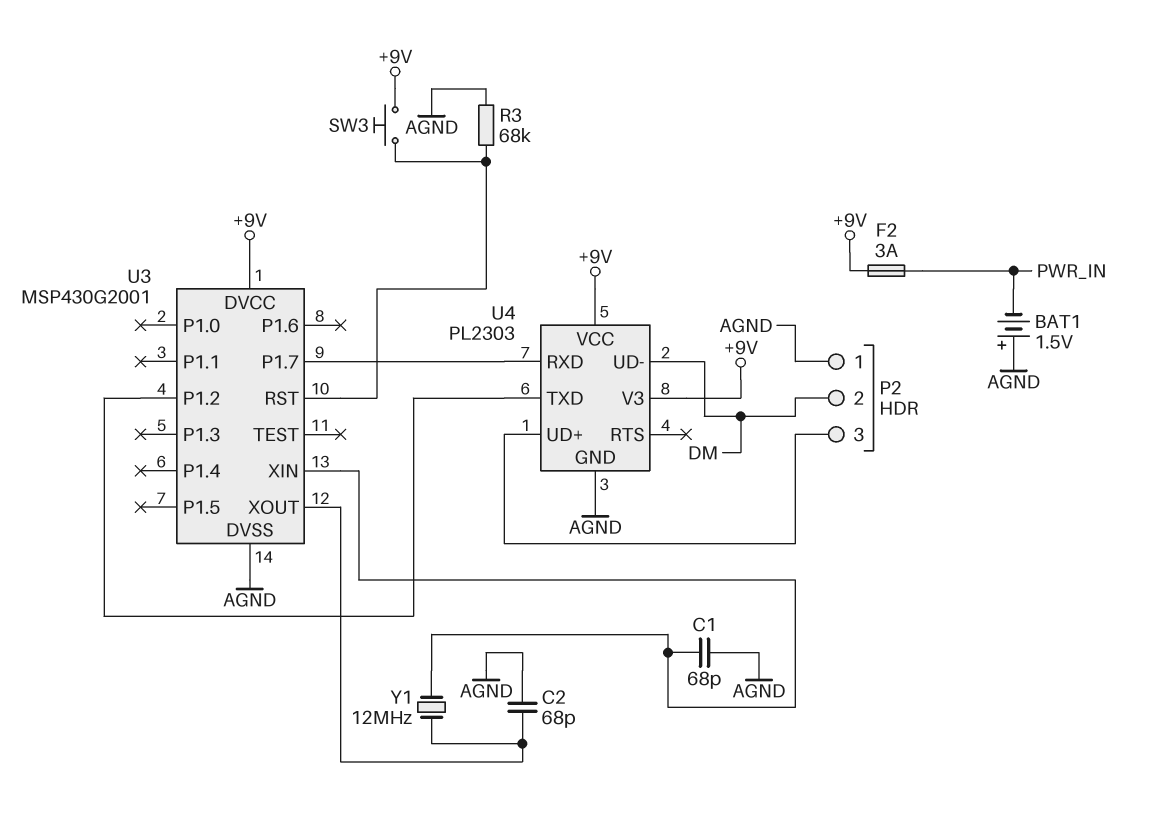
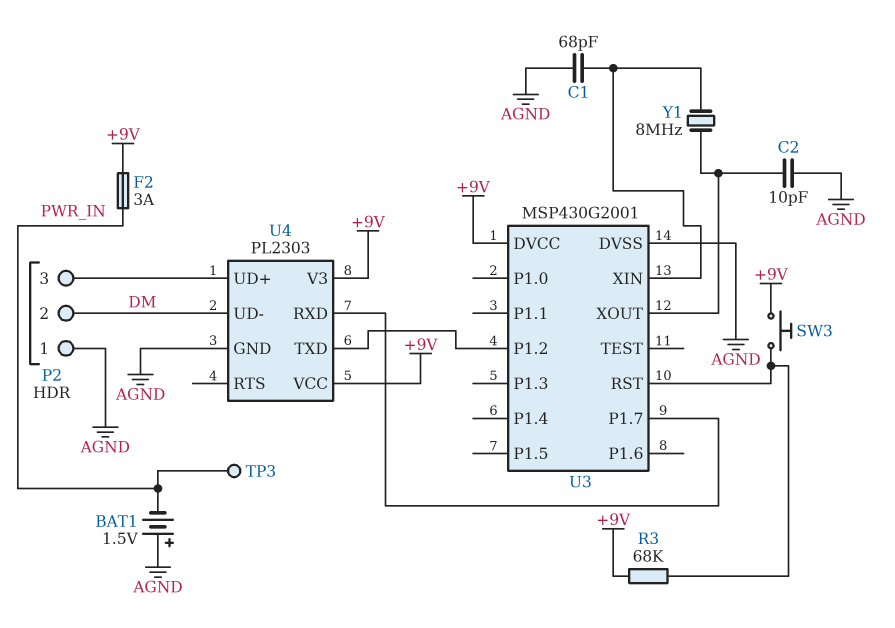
C2: 68pF (AGND, U3/XOUT) -> 10pF (AGND, U3/XOUT)
R3: 68k (AGND, U3/RST) -> 68k (+9V, U3/RST)
TP3: none -> test point (PWR_IN)
Y1: 12MHz (U3/XIN, U3/XOUT) -> 8MHz (U3/XIN, U3/XOUT)

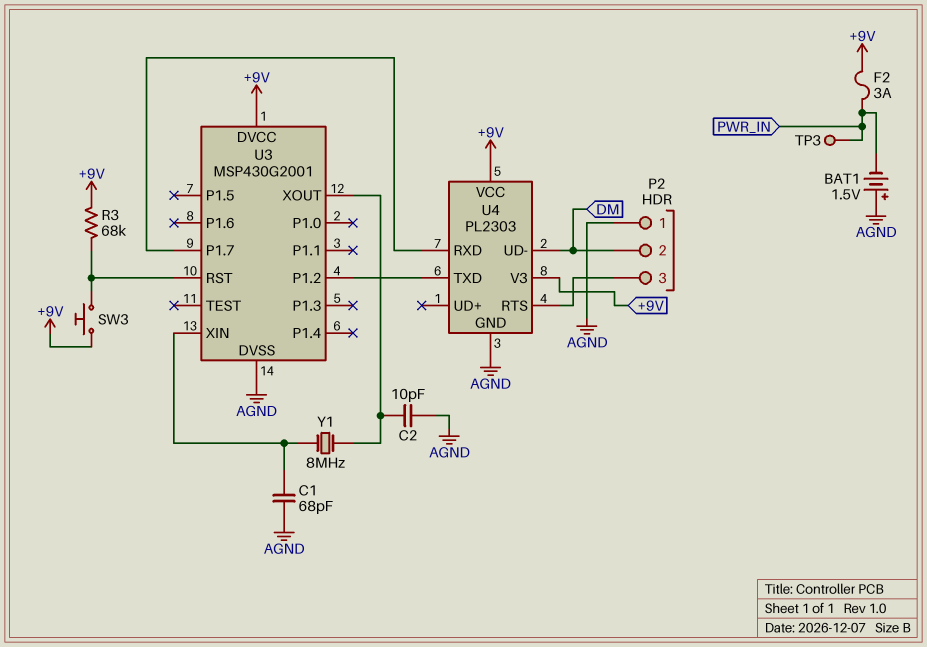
U4 pin RTS: none -> P2/3
U4 pin UD+: P2/3 -> none

